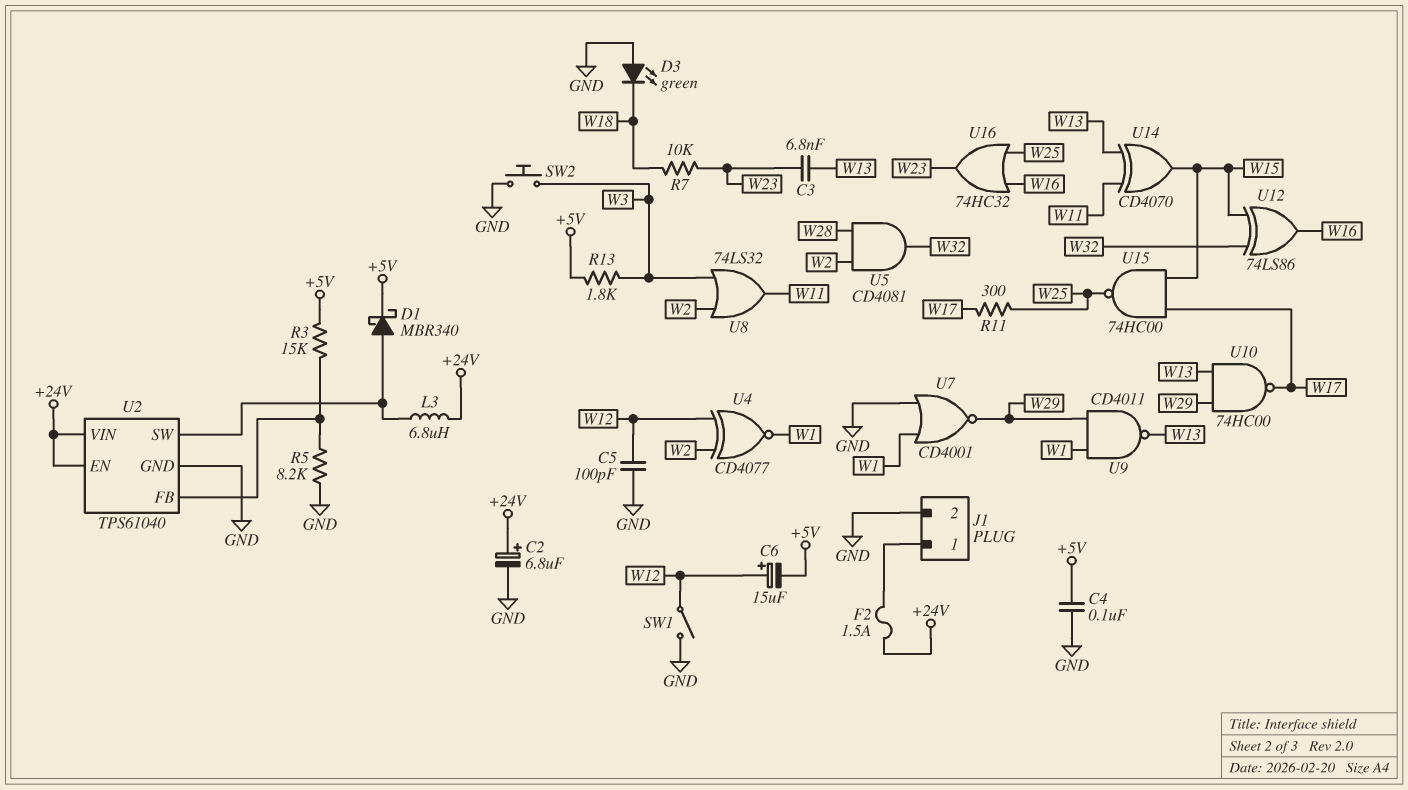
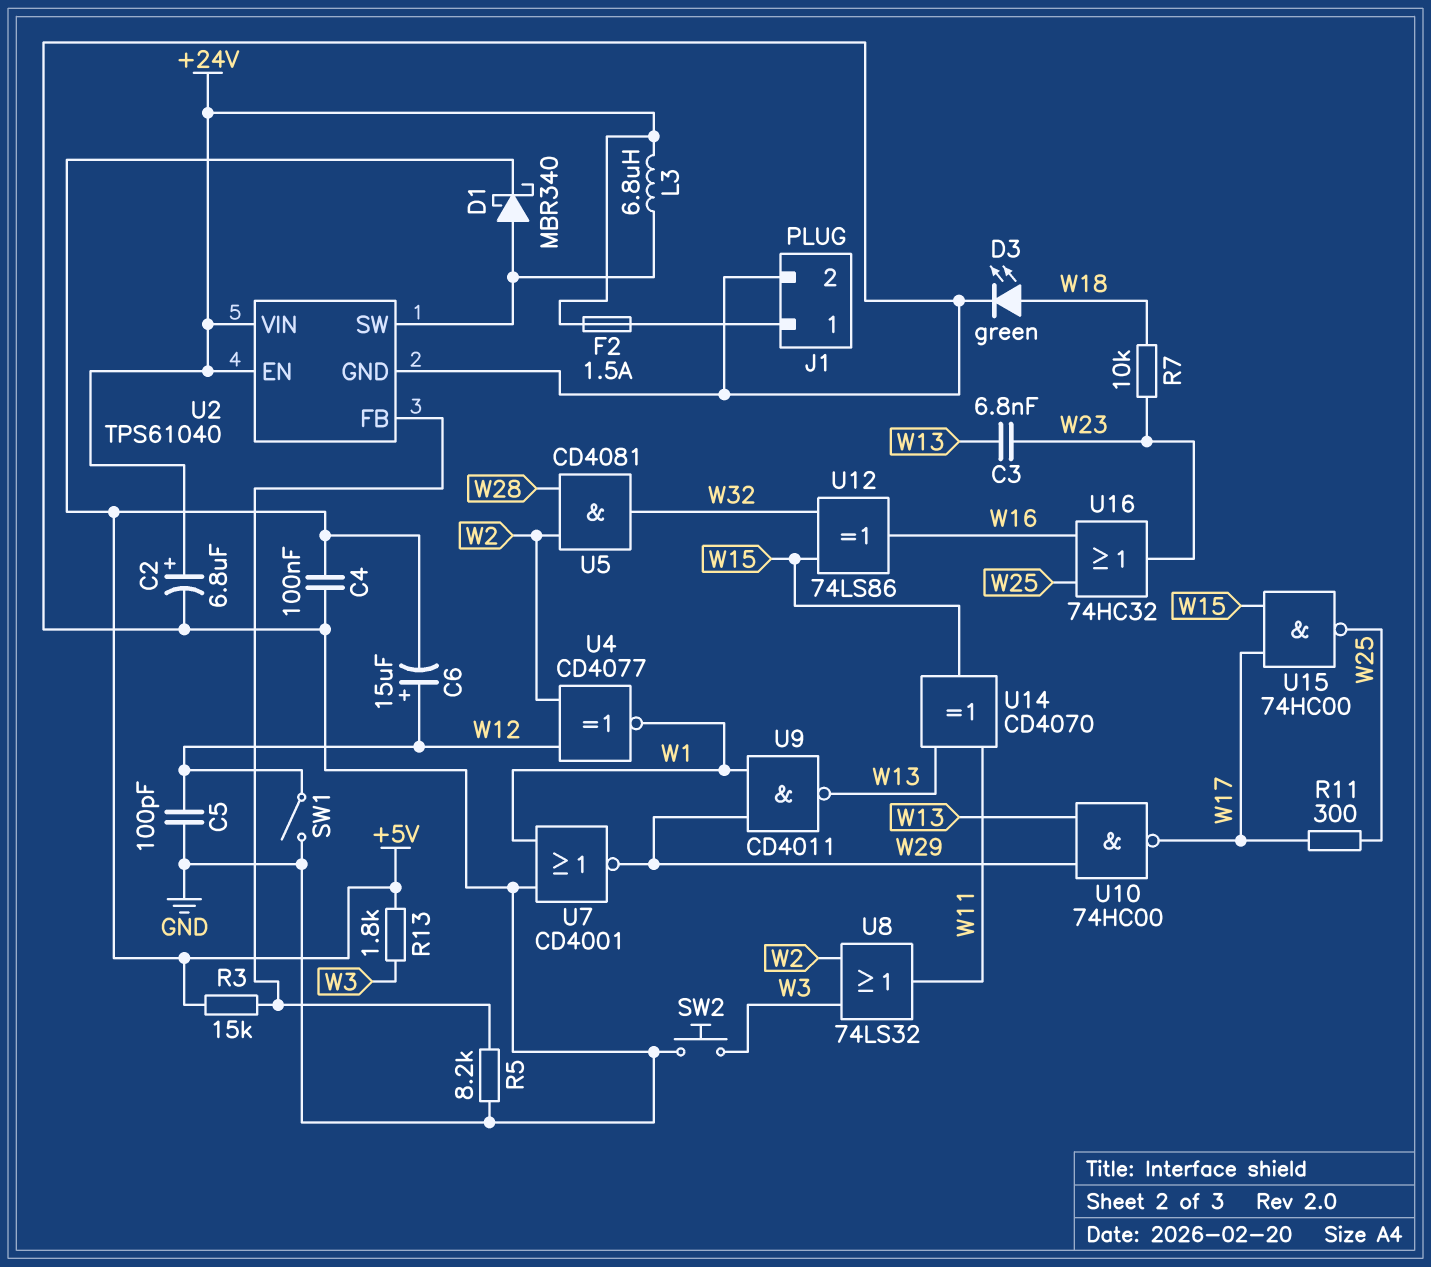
D3: LED green (A GND, K W18) -> LED green (A W18, K GND)

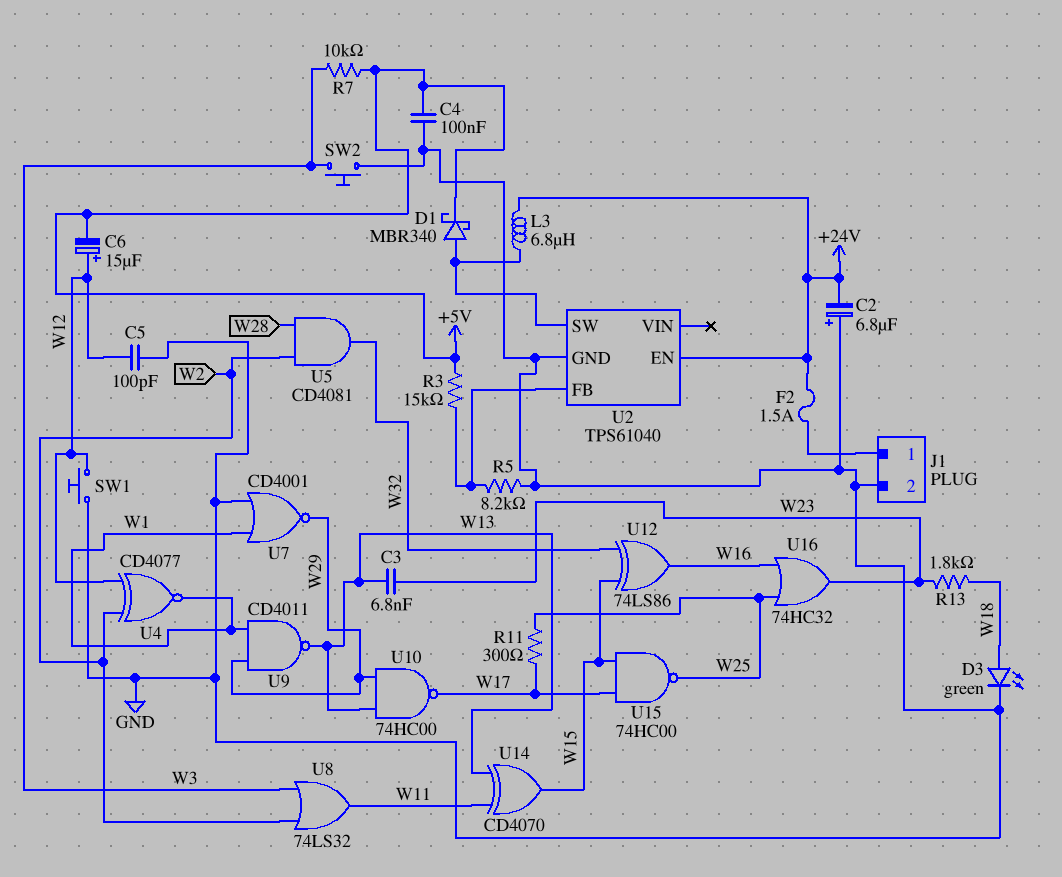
C2: 6.8uF (plus +24V, minus GND) -> 6.8uF (plus GND, minus +24V)
R7: 10k (W18, W23) -> 10k (+5V, W3)
R13: 1.8k (+5V, W3) -> 1.8k (W18, W23)
SW1: switch (GND, W12) -> button (GND, W12)
U2 pin VIN: +24V -> none

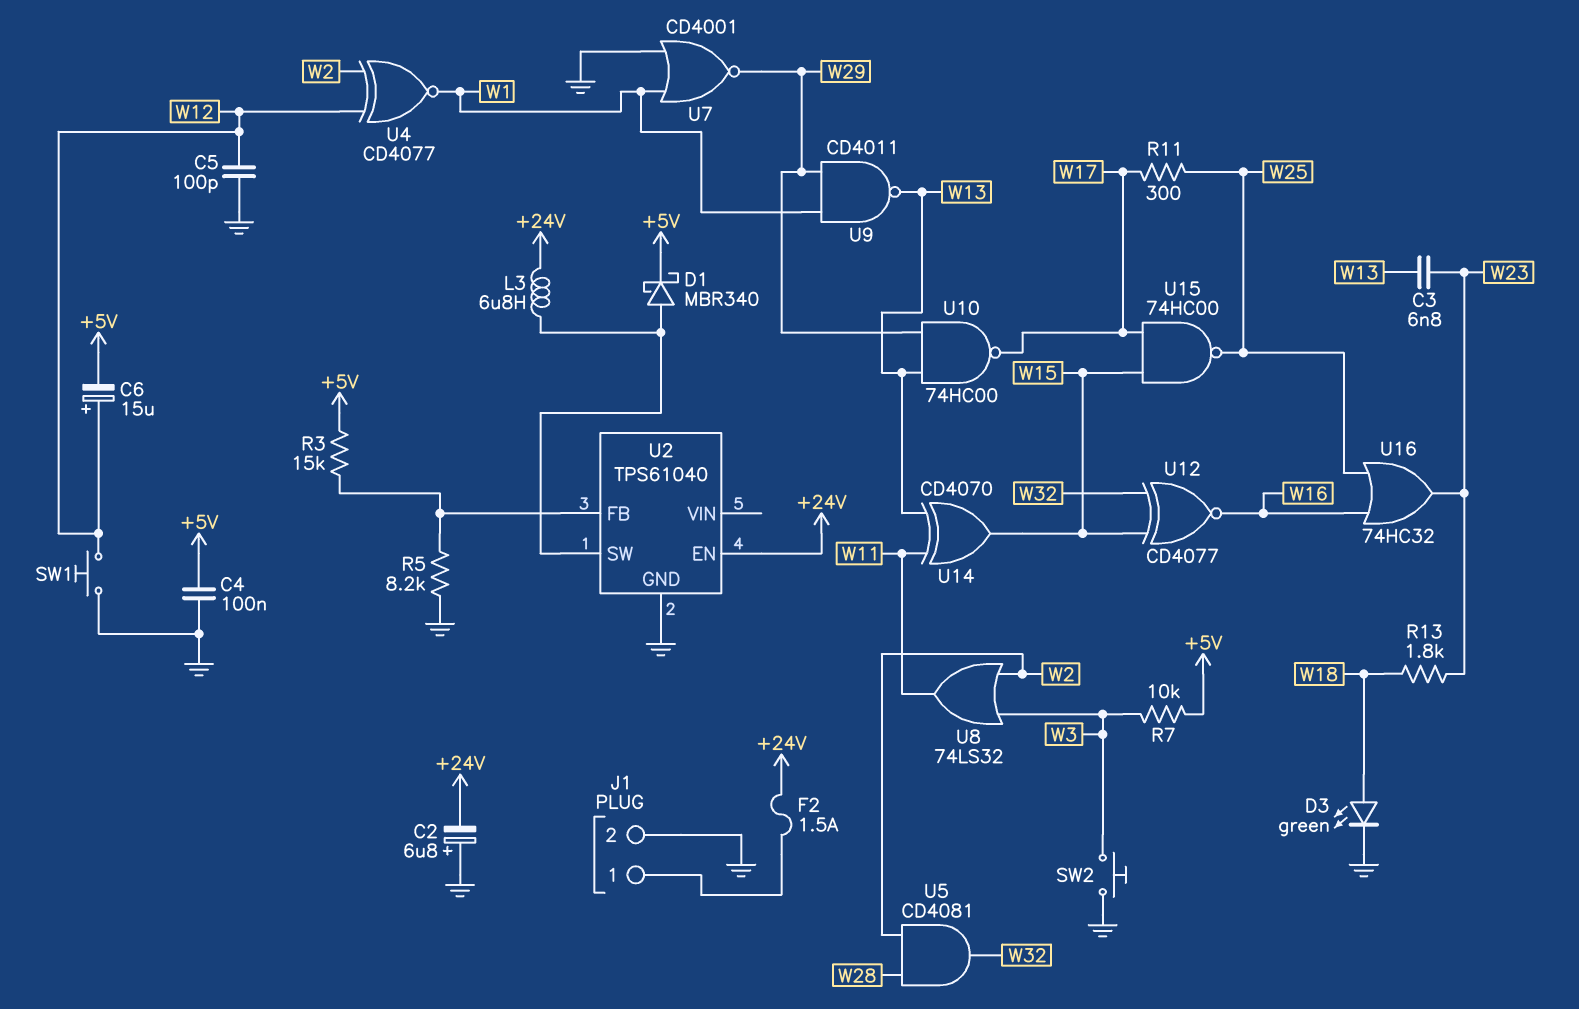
U12: XOR 74LS86 (in W15, in W32, out W16) -> XNOR CD4077 (in W15, in W32, out W16)

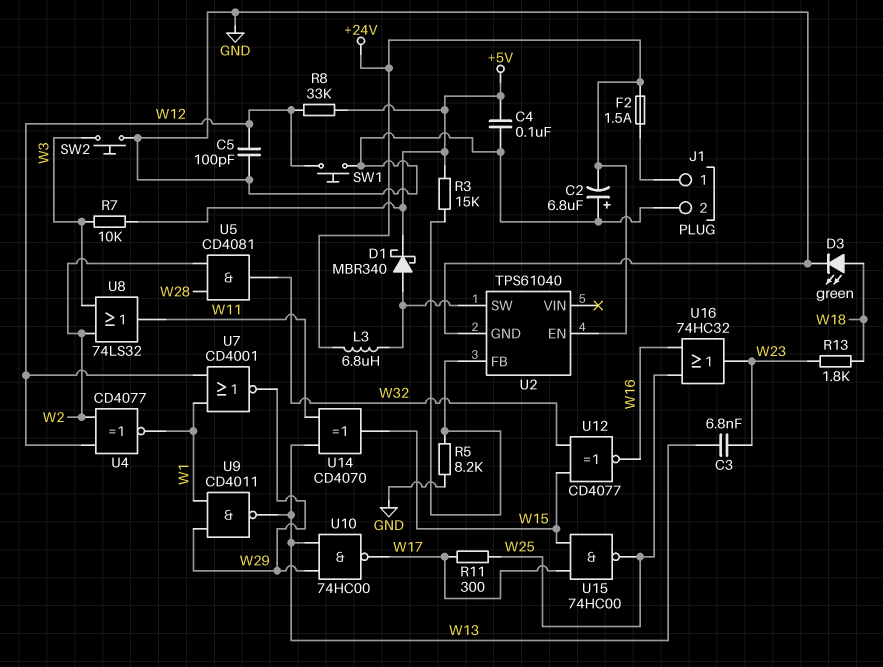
C6: 15uF (plus W12, minus +5V) -> none
R8: none -> 33k (+5V, W12)
U7: NOR CD4001 (in GND, in W1, out W29) -> NOR CD4001 (in W1, in W12, out W29)

